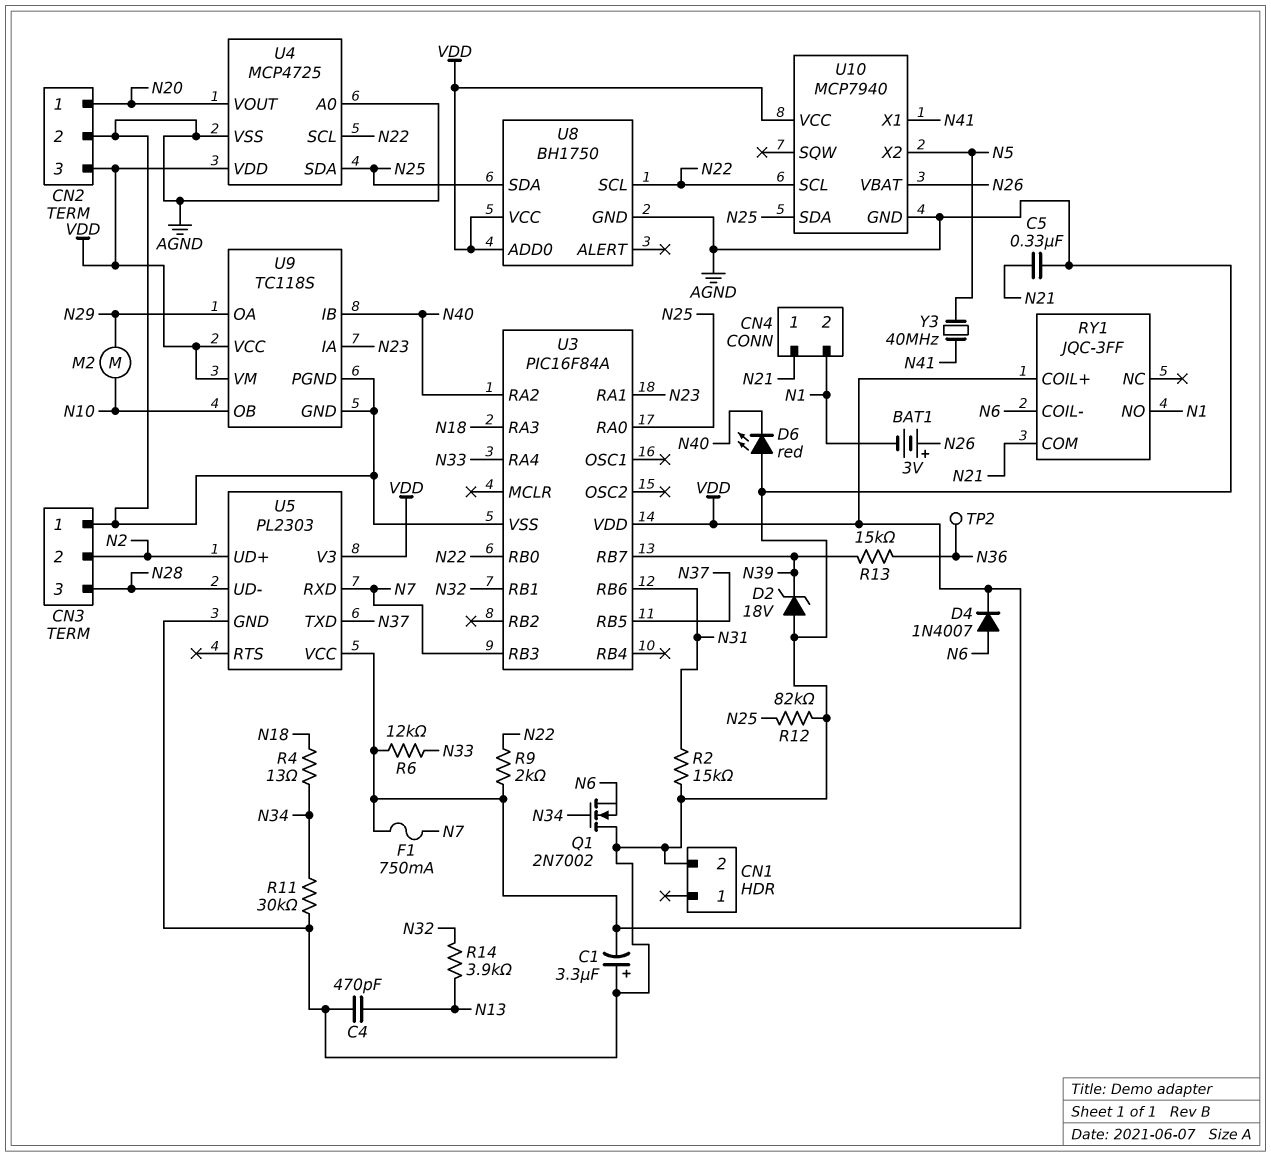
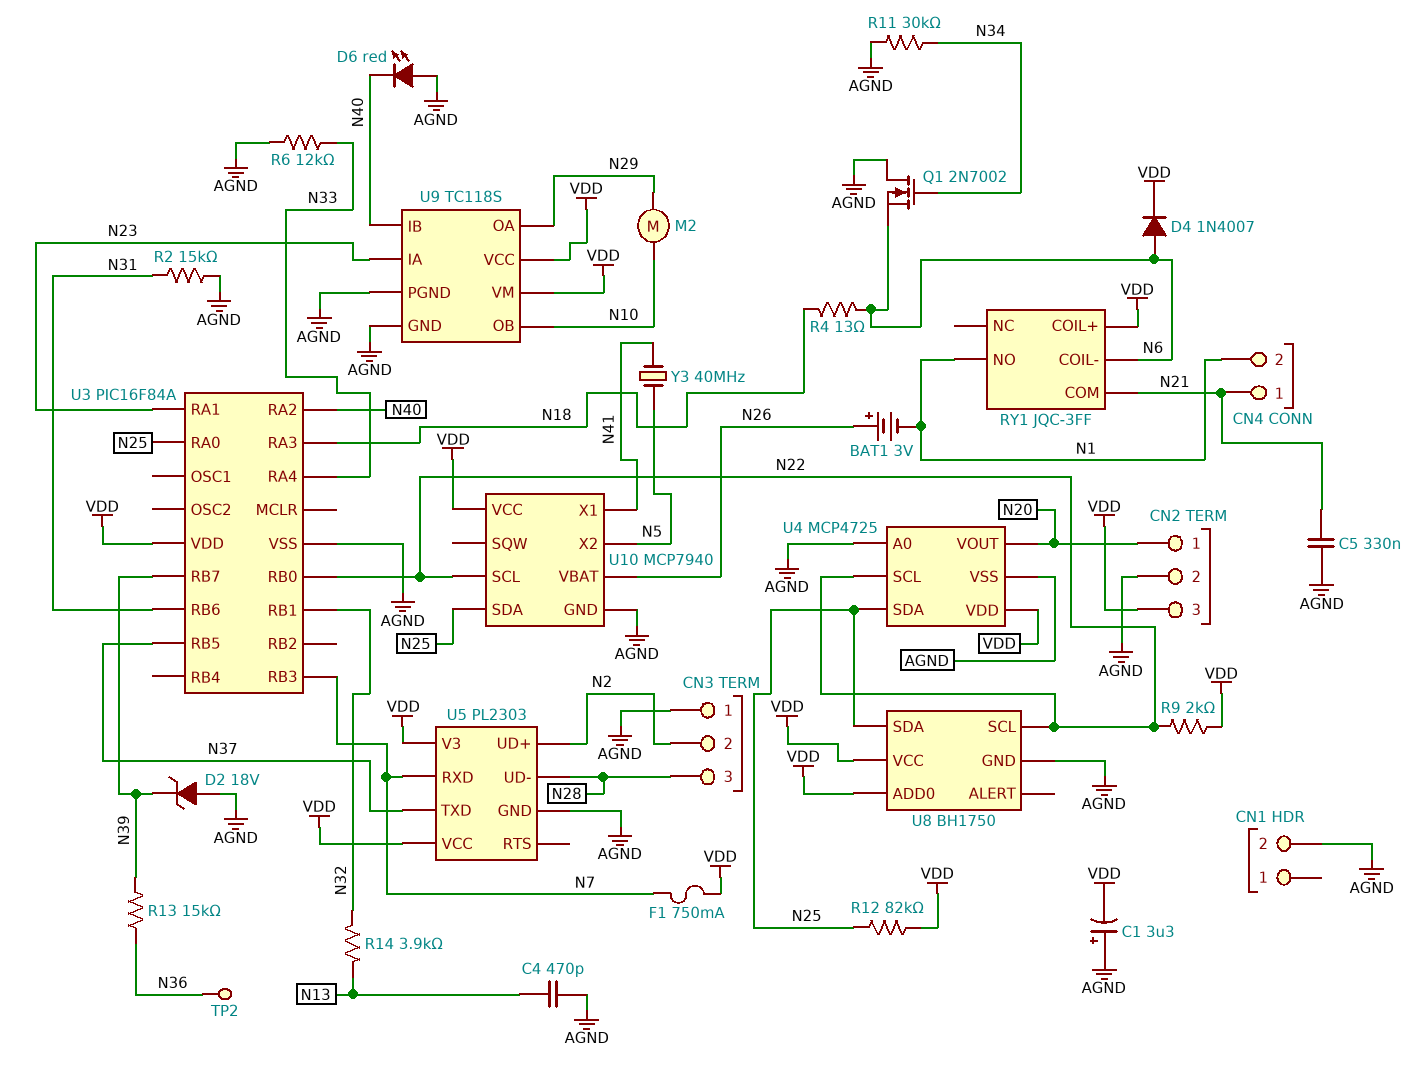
R4: 13 (N18, N34) -> 13 (N6, N18)
R6: 12k (N33, VDD) -> 12k (AGND, N33)
R12: 82k (AGND, N25) -> 82k (N25, VDD)

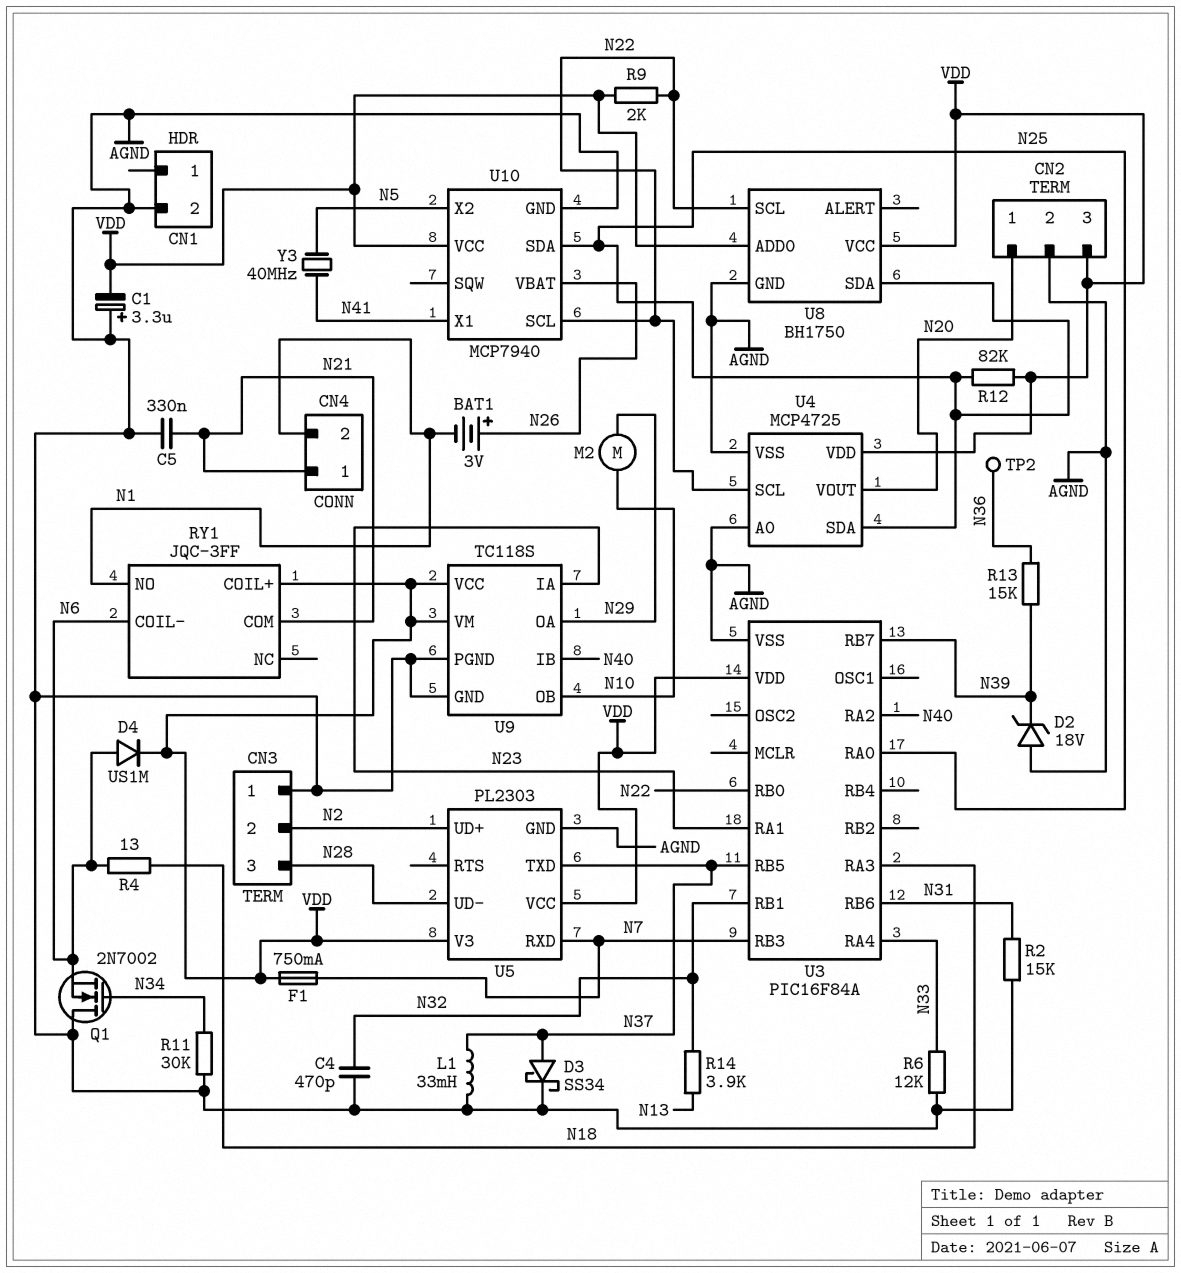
C4: 470pF (AGND, N13) -> 470pF (AGND, N32)
D3: none -> schottky SS34 (A N37, K AGND)
D4: diode 1N4007 (A N6, K VDD) -> diode US1M (A N6, K VDD)
D6: LED red (A AGND, K N40) -> none
L1: none -> 33mH (AGND, N37)

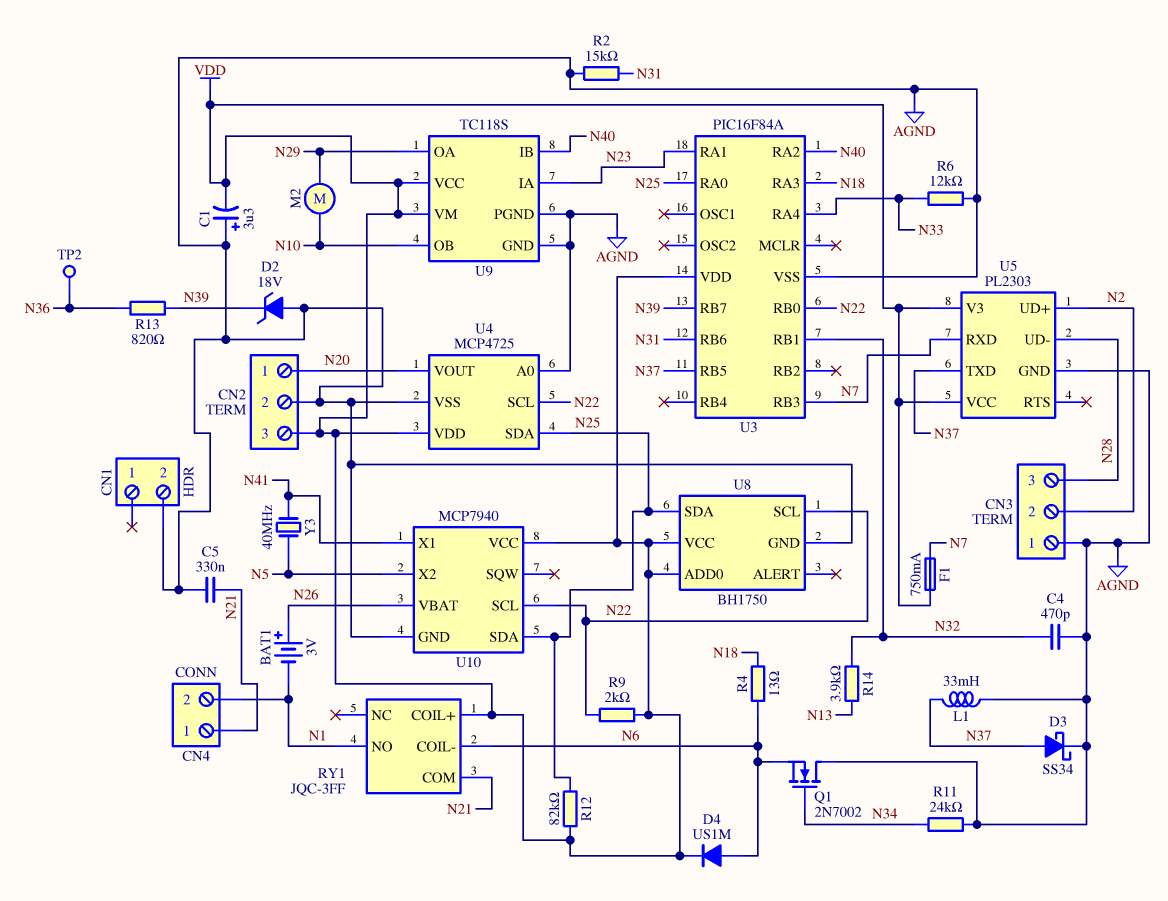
R11: 30k (AGND, N34) -> 24k (AGND, N34)
R13: 15k (N36, N39) -> 820 (N36, N39)

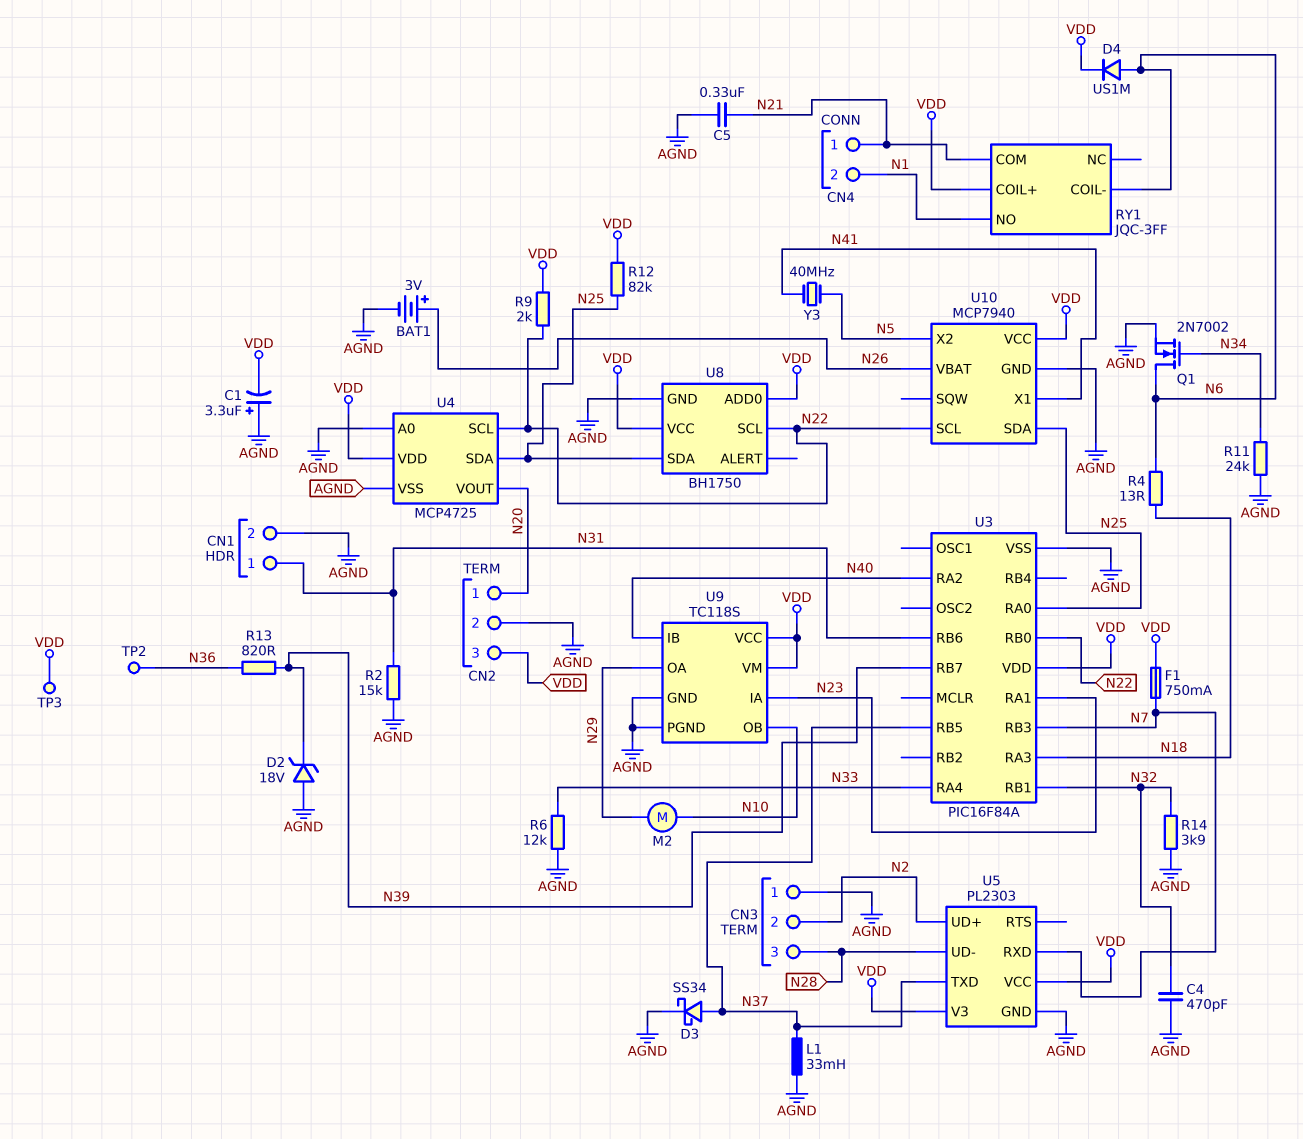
BAT1: 3V (plus N26, minus N1) -> 3V (plus N26, minus AGND)
CN1 pin 1: none -> N31
Q1: NMOS 2N7002 (G N34, D AGND, S N6) -> NMOS 2N7002 (G N34, D N6, S AGND)
R14: 3.9k (N13, N32) -> 3.9k (AGND, N32)
TP3: none -> test point (VDD)

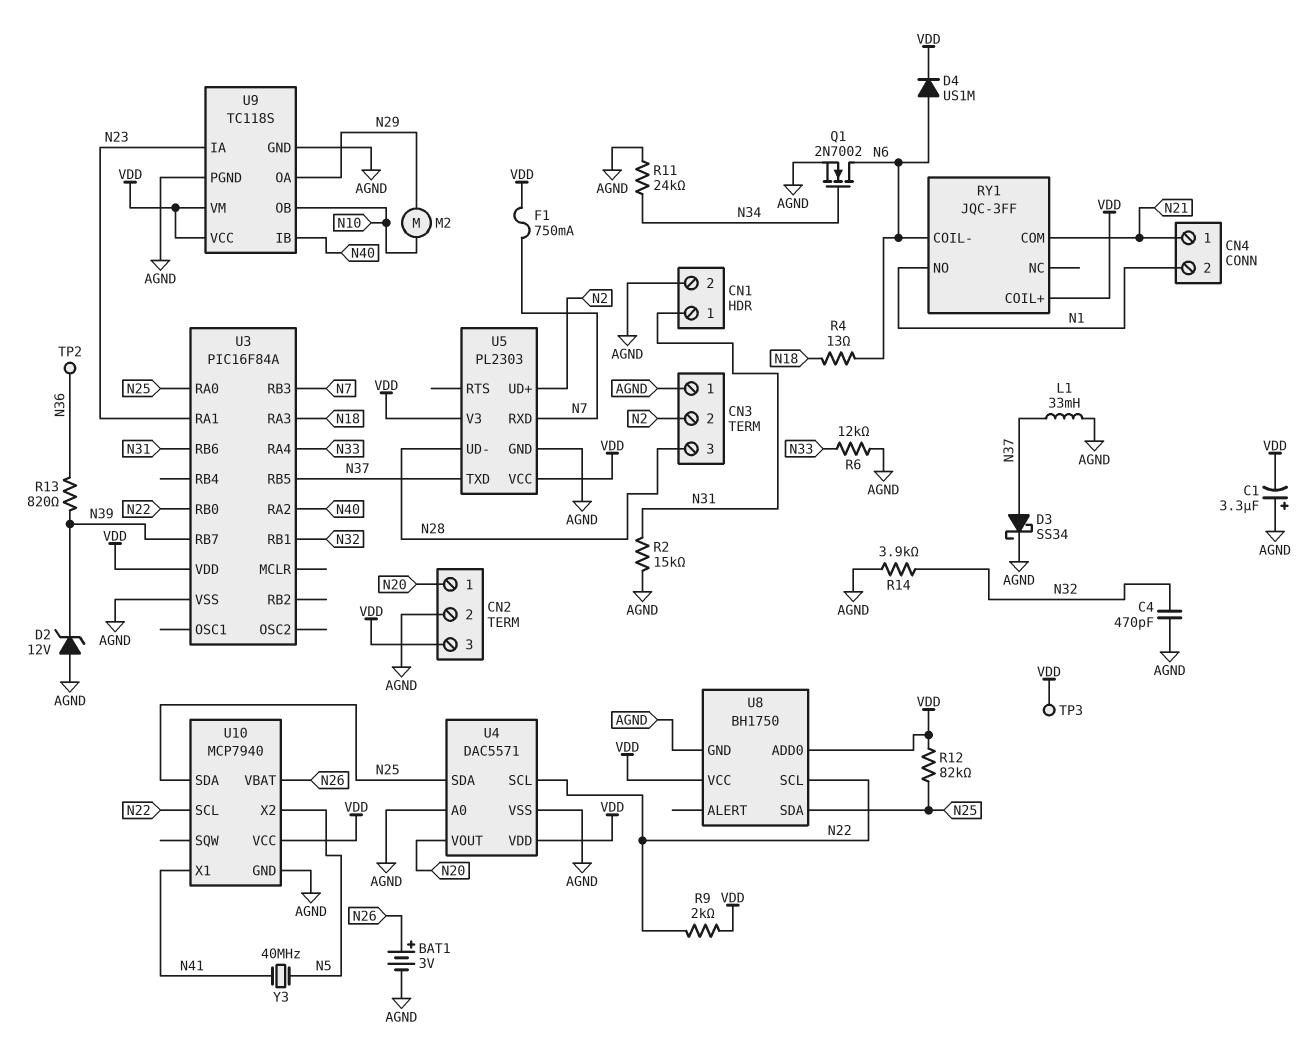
C5: 330nF (AGND, N21) -> none
D2: zener 18V (A AGND, K N39) -> zener 12V (A AGND, K N39)
U4: MCP4725 -> DAC5571

